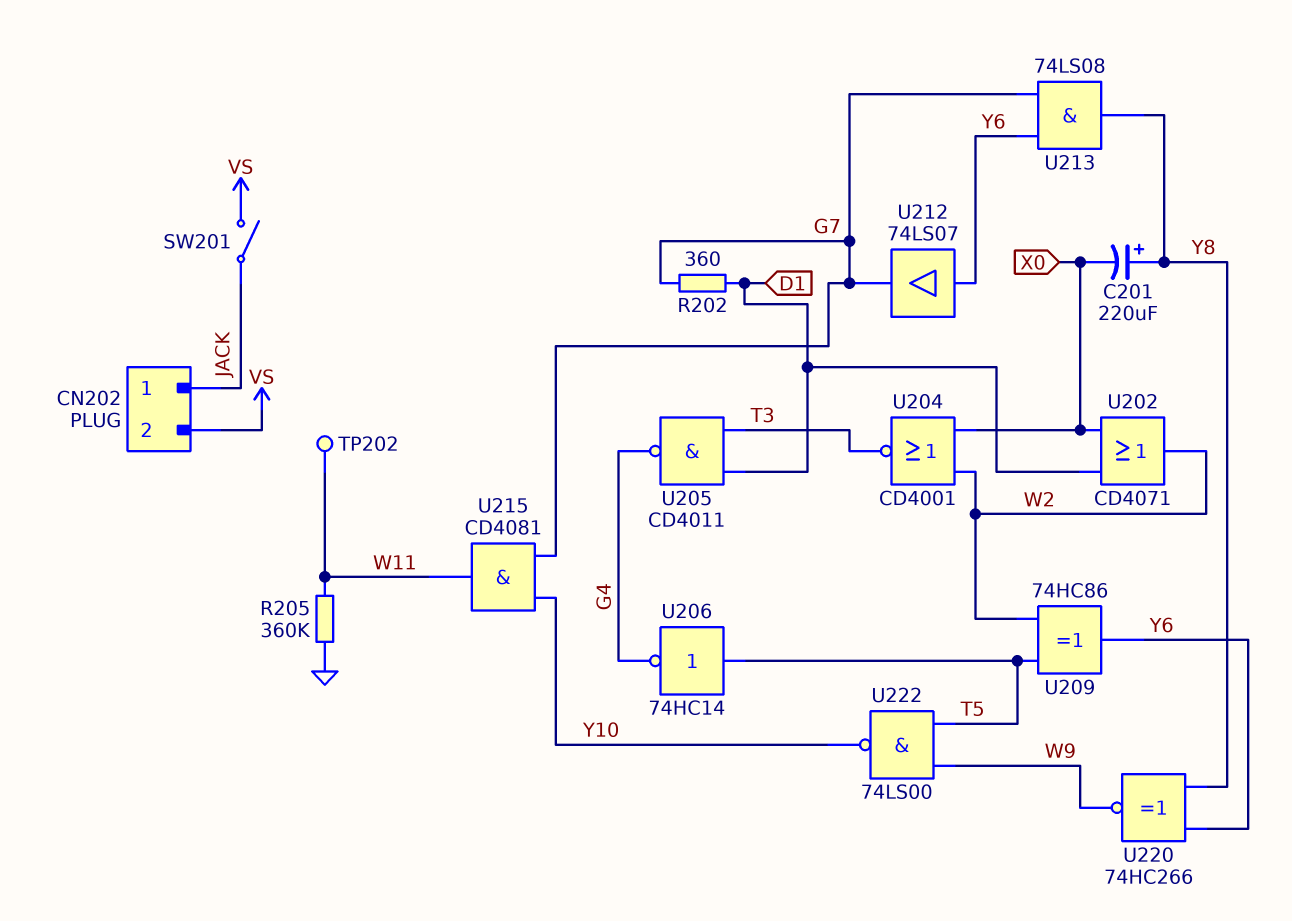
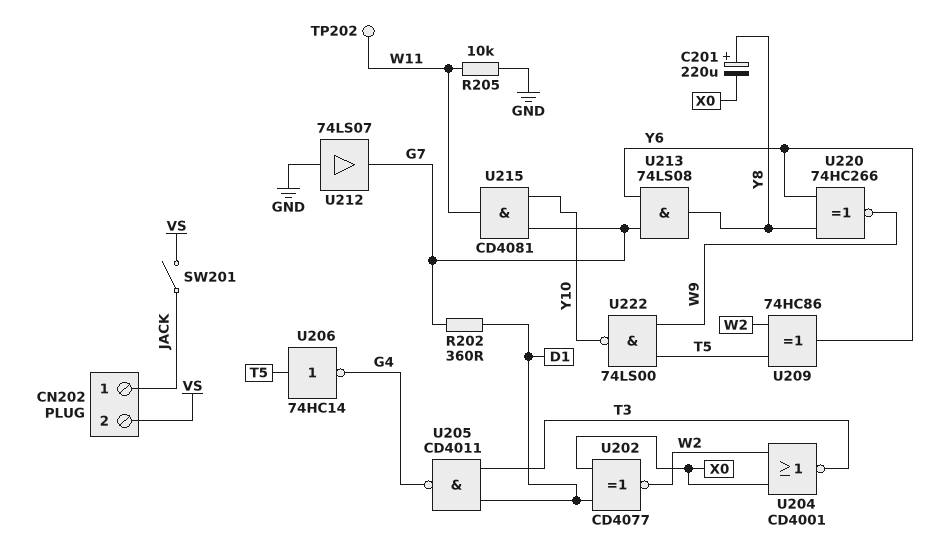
R205: 360k (GND, W11) -> 10k (GND, W11)
U202: OR CD4071 (in D1, in X0, out W2) -> XNOR CD4077 (in D1, in X0, out W2)
U212: buffer 74LS07 (in Y6, out G7) -> buffer 74LS07 (in GND, out G7)

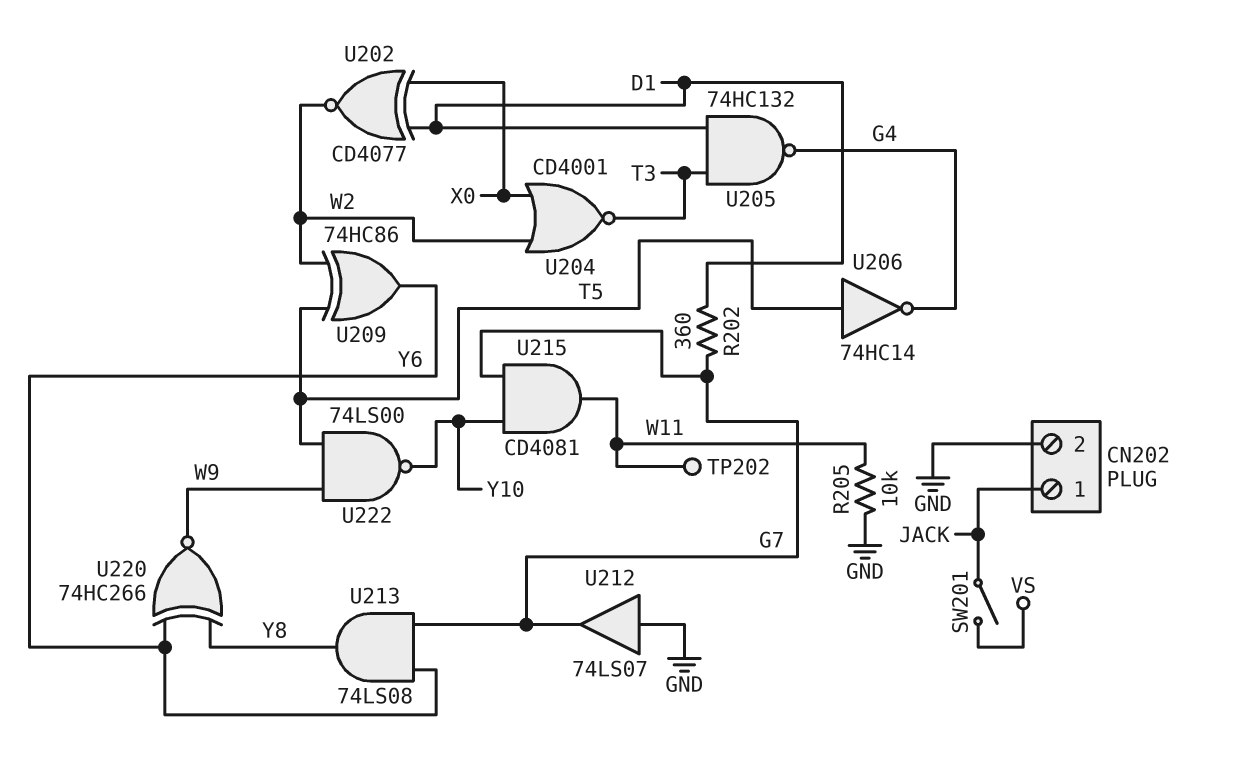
C201: 220uF (plus Y8, minus X0) -> none
CN202 pin 2: VS -> GND
U205: NAND CD4011 (in D1, in T3, out G4) -> NAND 74HC132 (in D1, in T3, out G4)

